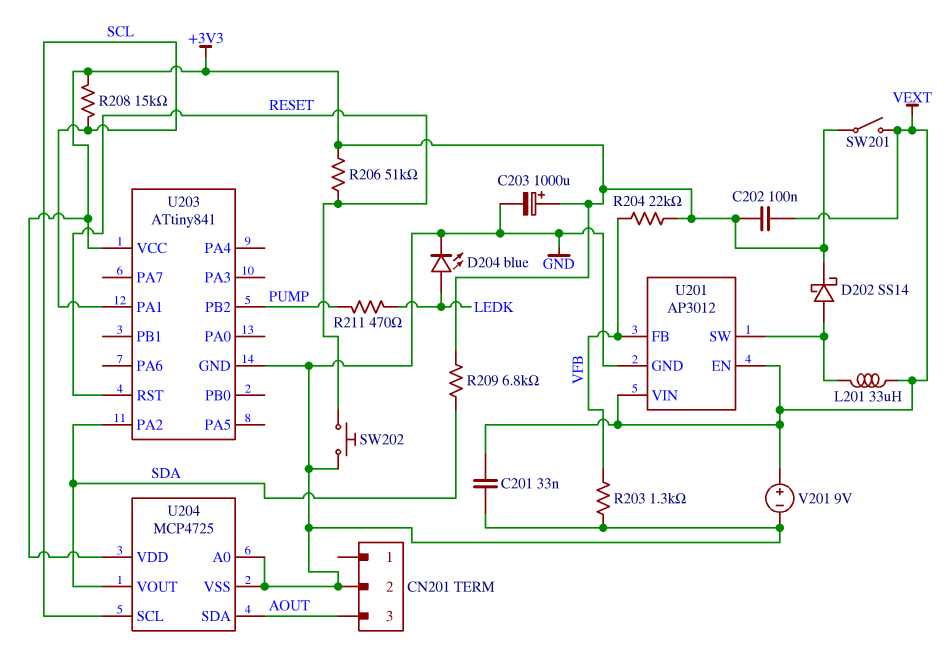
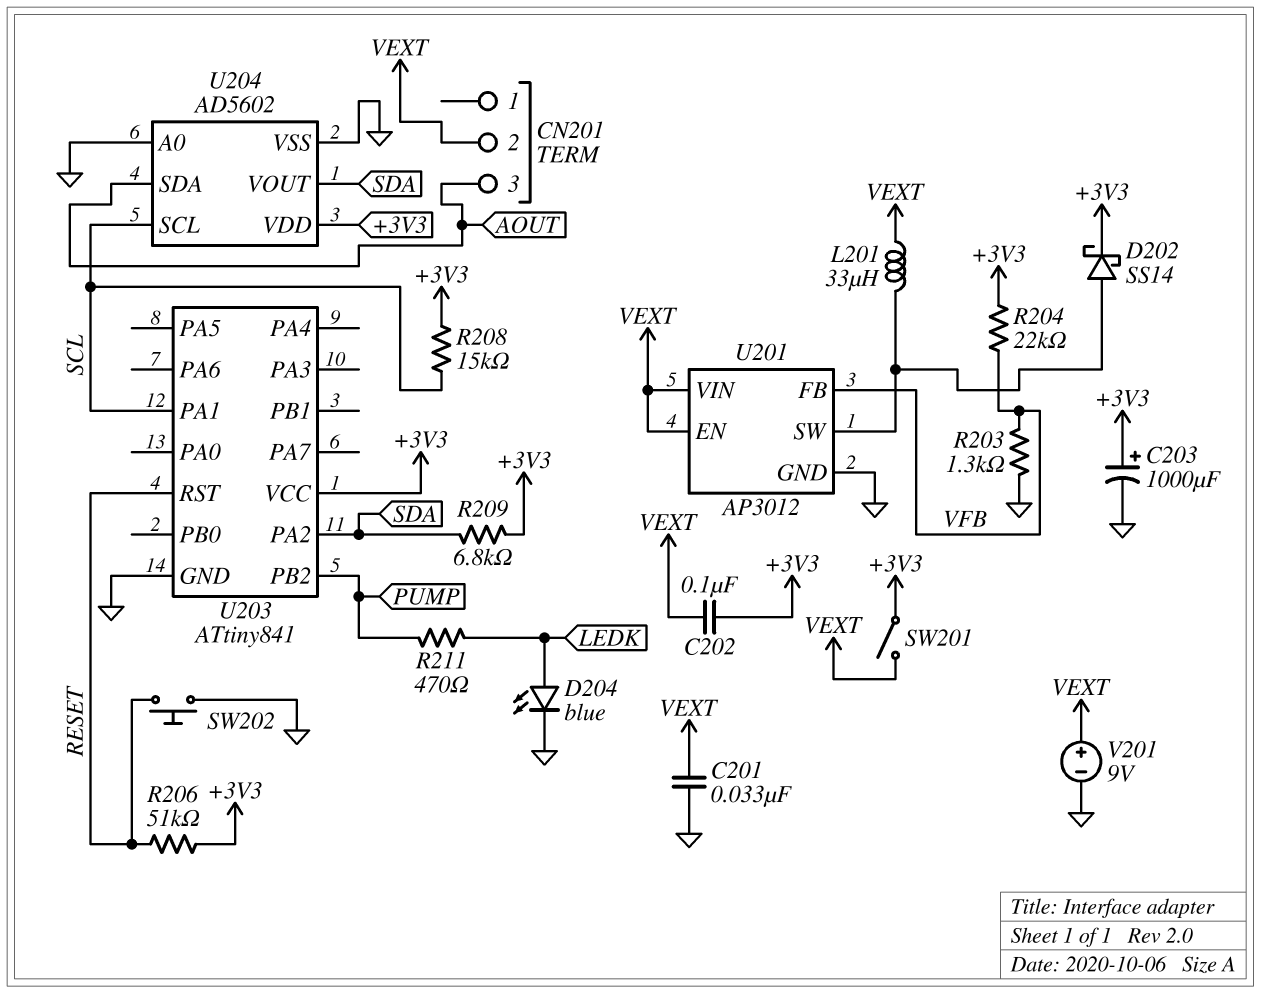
CN201 pin 2: GND -> VEXT
U204: MCP4725 -> AD5602

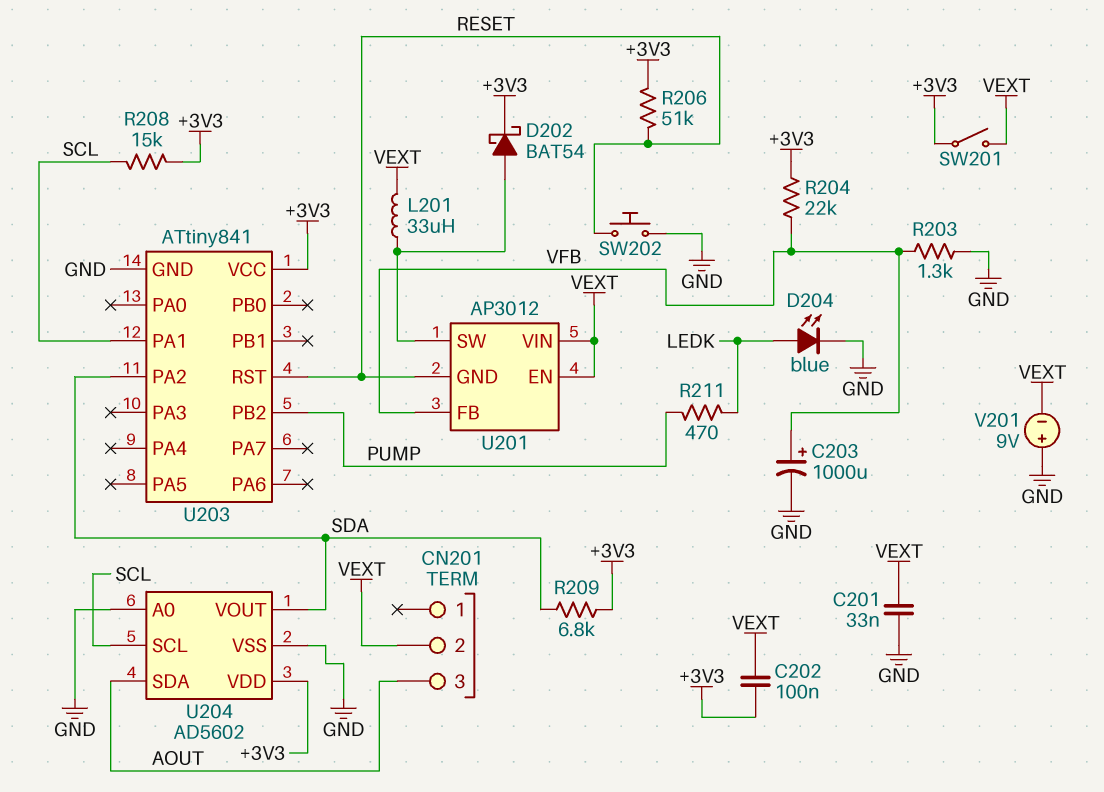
C203: 1000uF (plus +3V3, minus GND) -> 1000uF (plus VFB, minus GND)
D202: schottky SS14 (A U201/SW, K +3V3) -> schottky BAT54 (A U201/SW, K +3V3)
U201 pin GND: GND -> RESET
V201: 9V (plus VEXT, minus GND) -> 9V (plus GND, minus VEXT)

